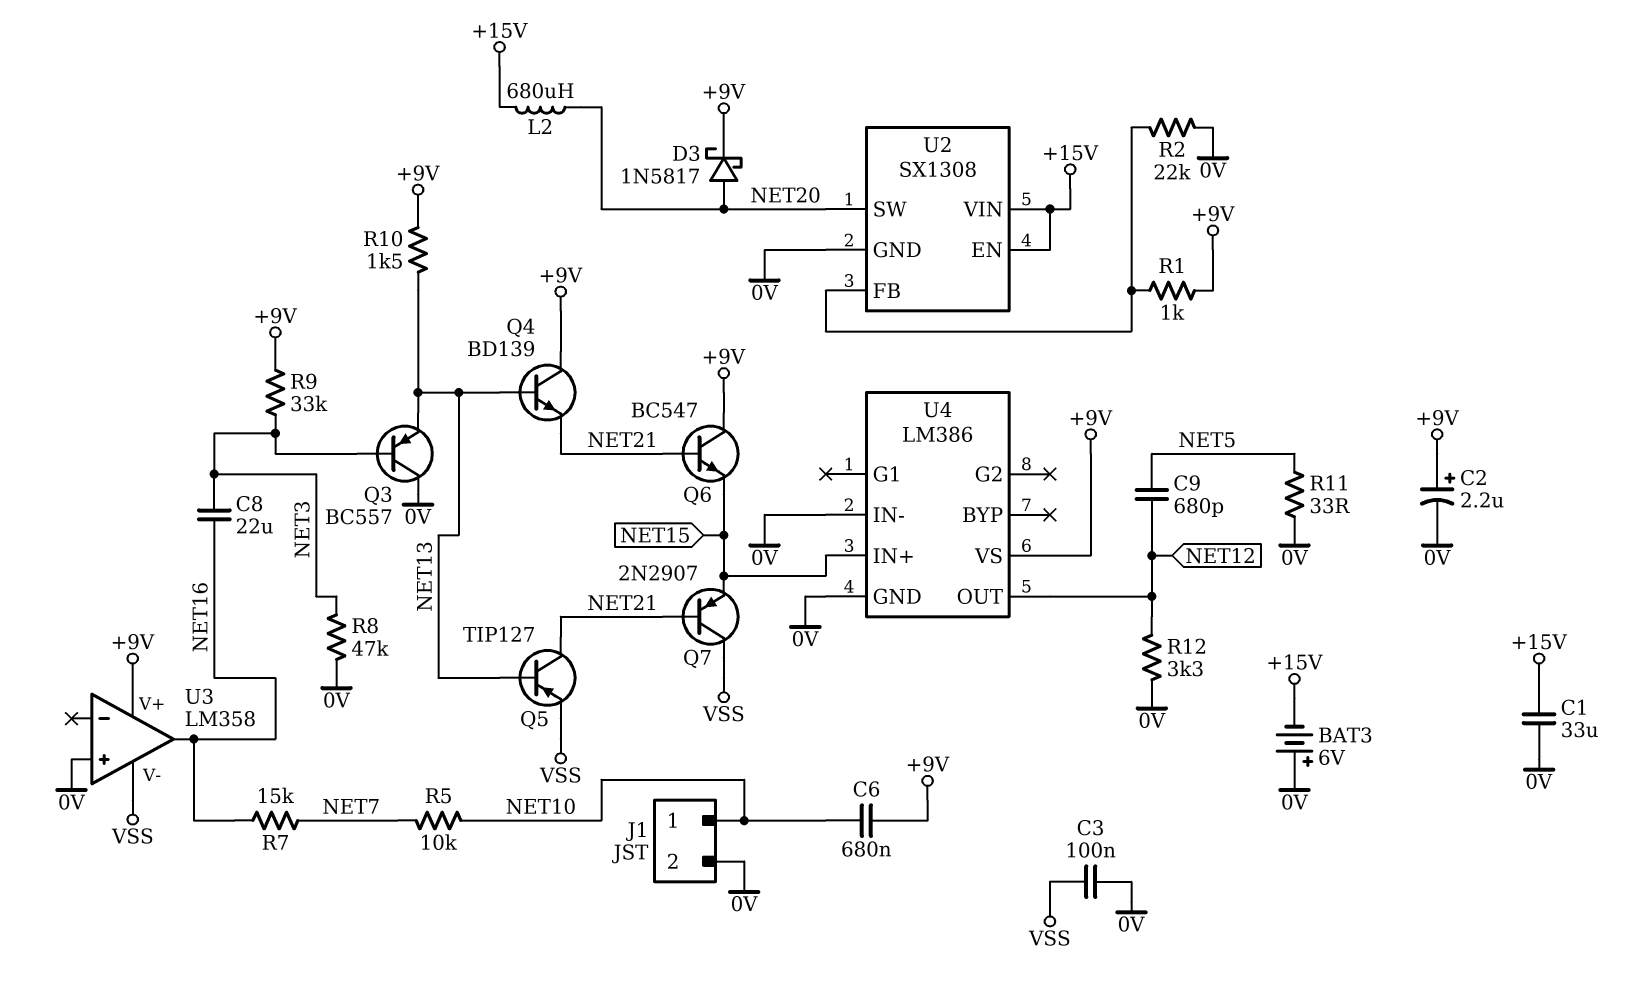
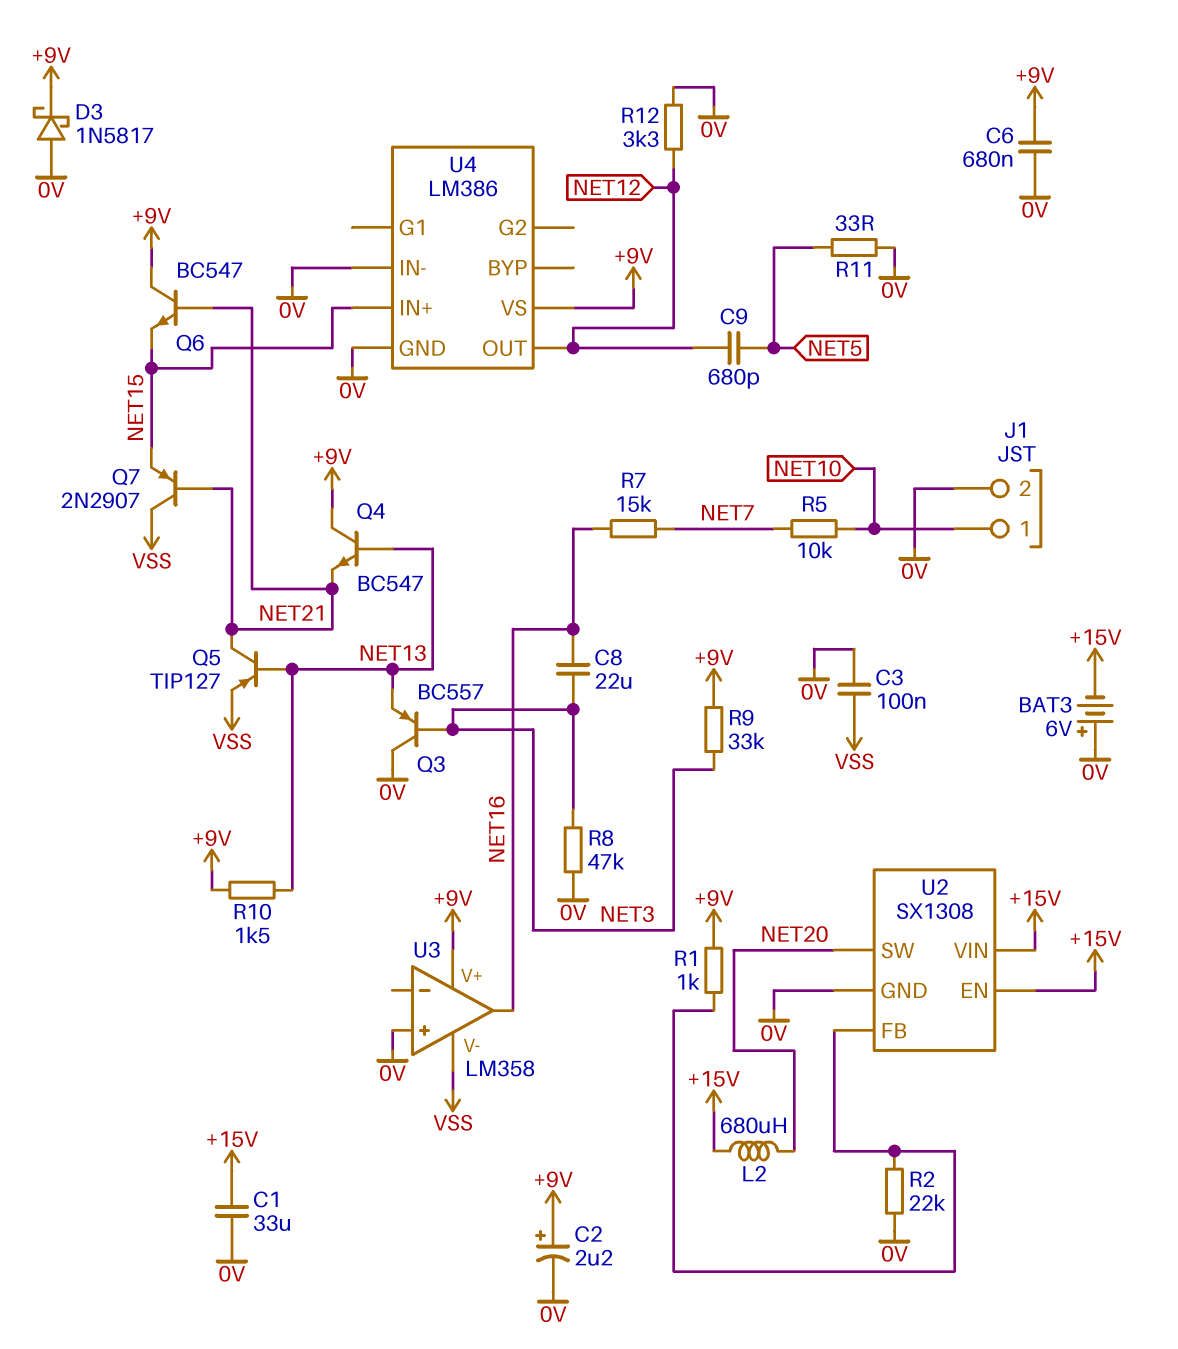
C6: 680nF (+9V, NET10) -> 680nF (+9V, 0V)
D3: schottky 1N5817 (A NET20, K +9V) -> schottky 1N5817 (A 0V, K +9V)
Q4: NPN BD139 (B NET13, C +9V, E NET21) -> NPN BC547 (B NET13, C +9V, E NET21)

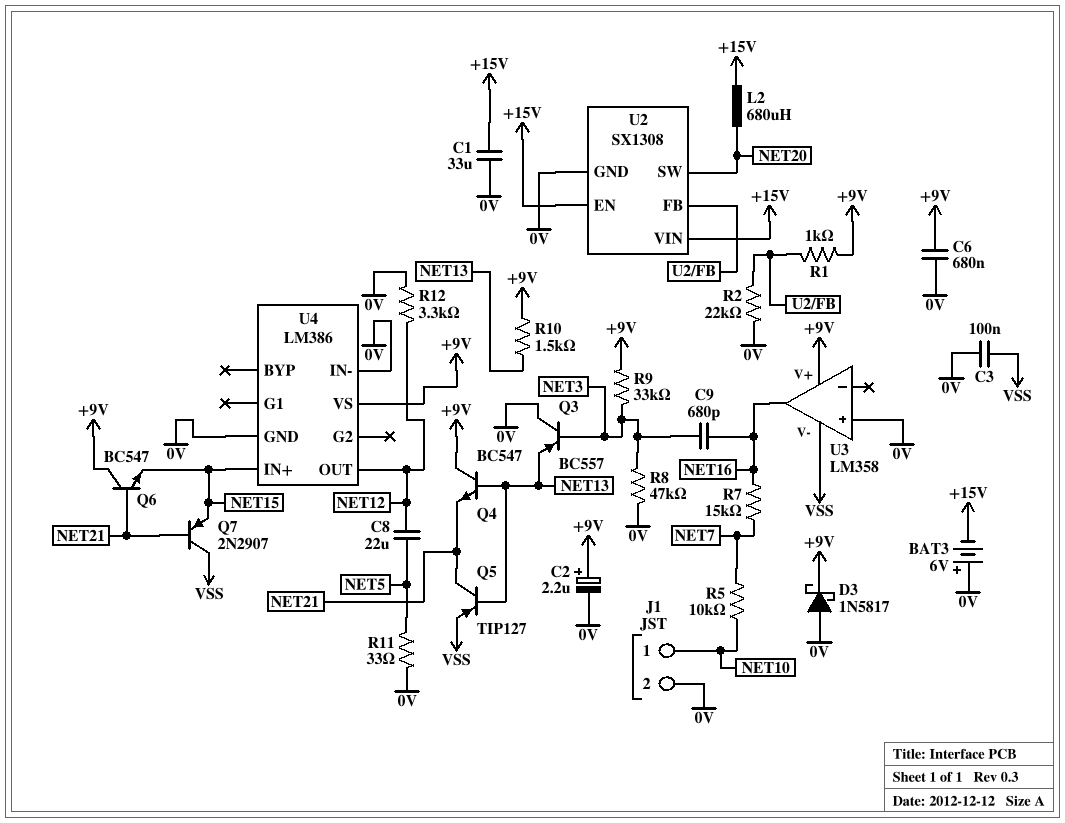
C8: 22uF (NET3, NET16) -> 22uF (NET5, NET12)
C9: 680pF (NET5, NET12) -> 680pF (NET3, NET16)

